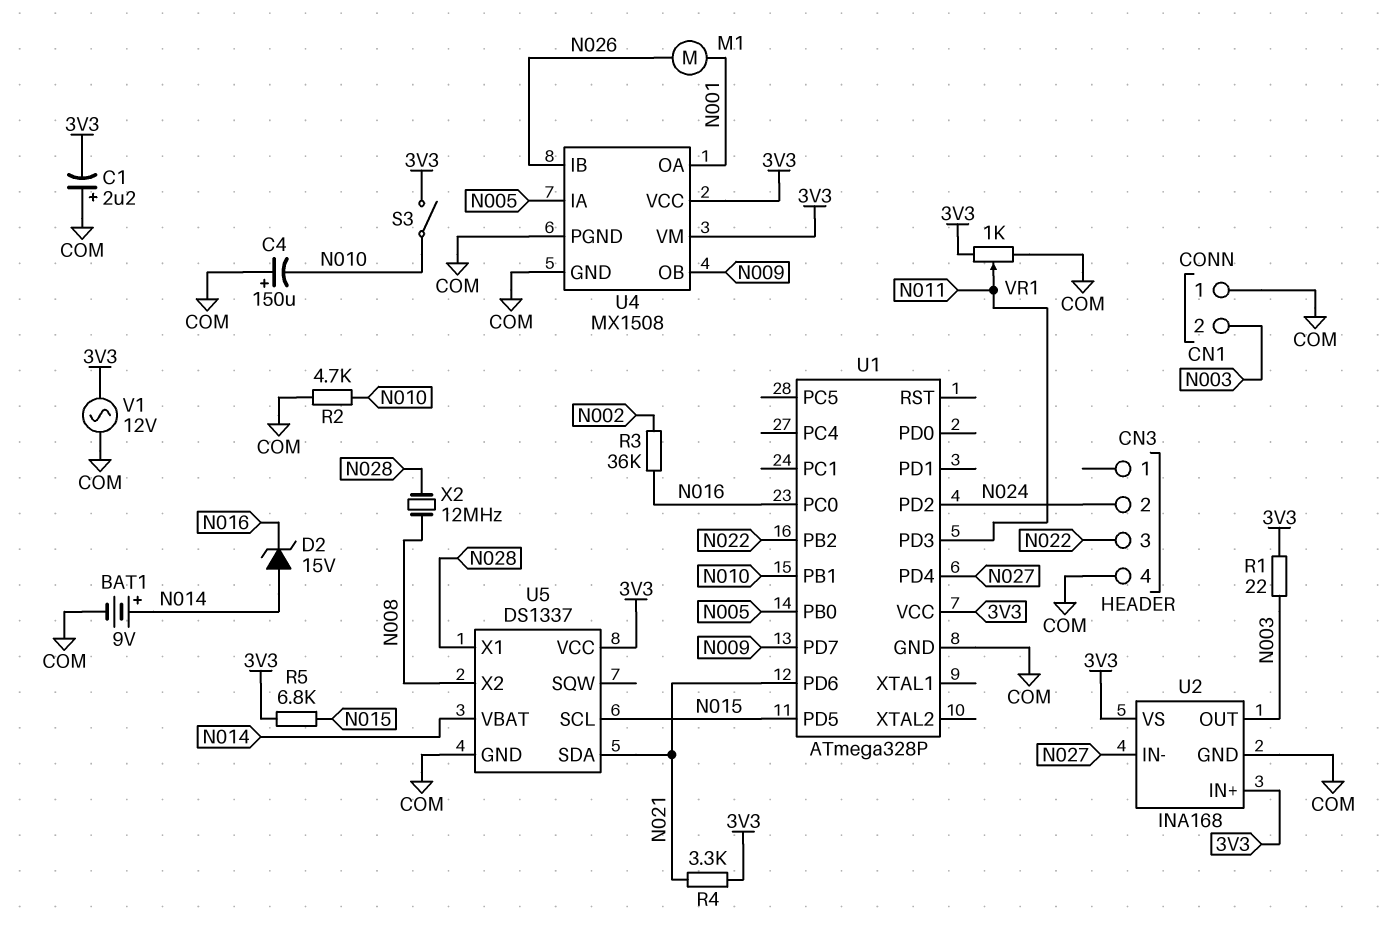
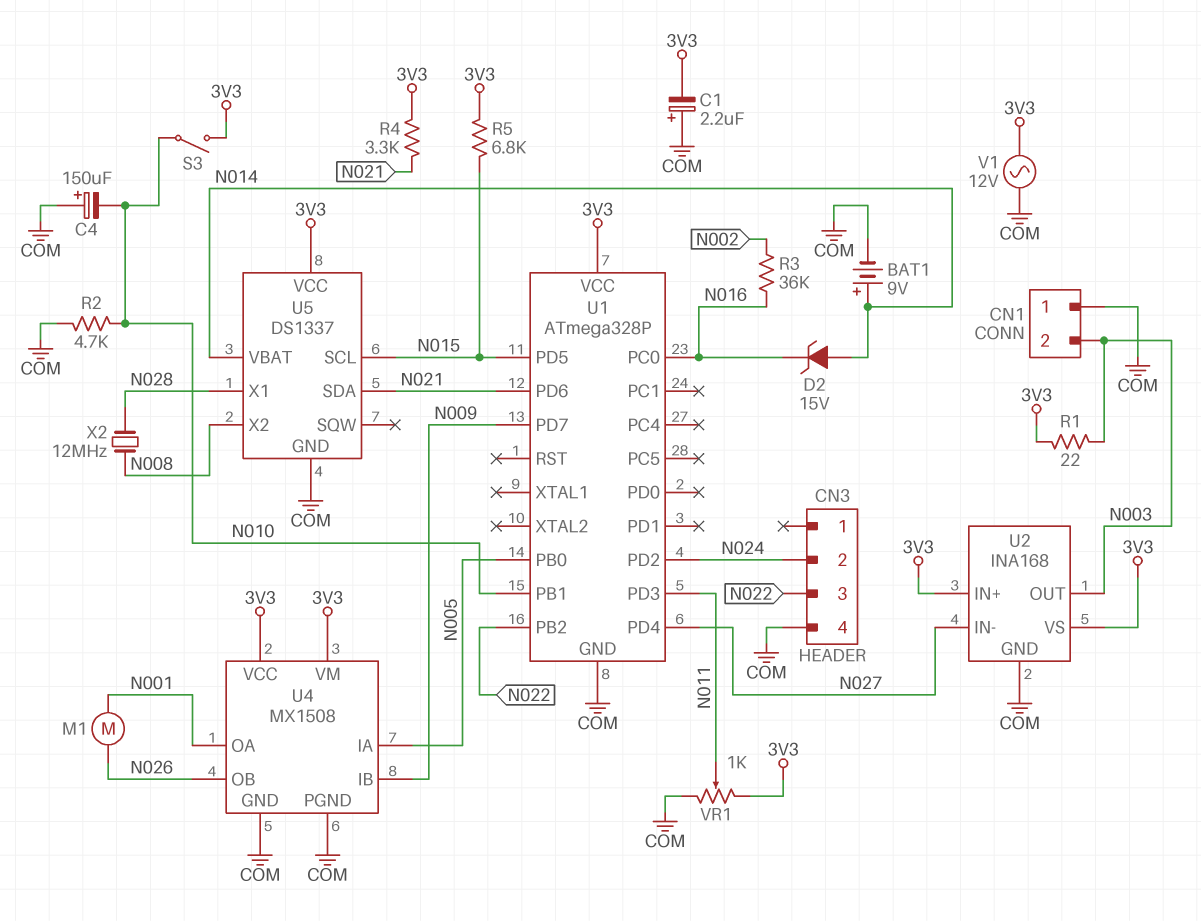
U4 pin IB: N026 -> N009
U4 pin OB: N009 -> N026

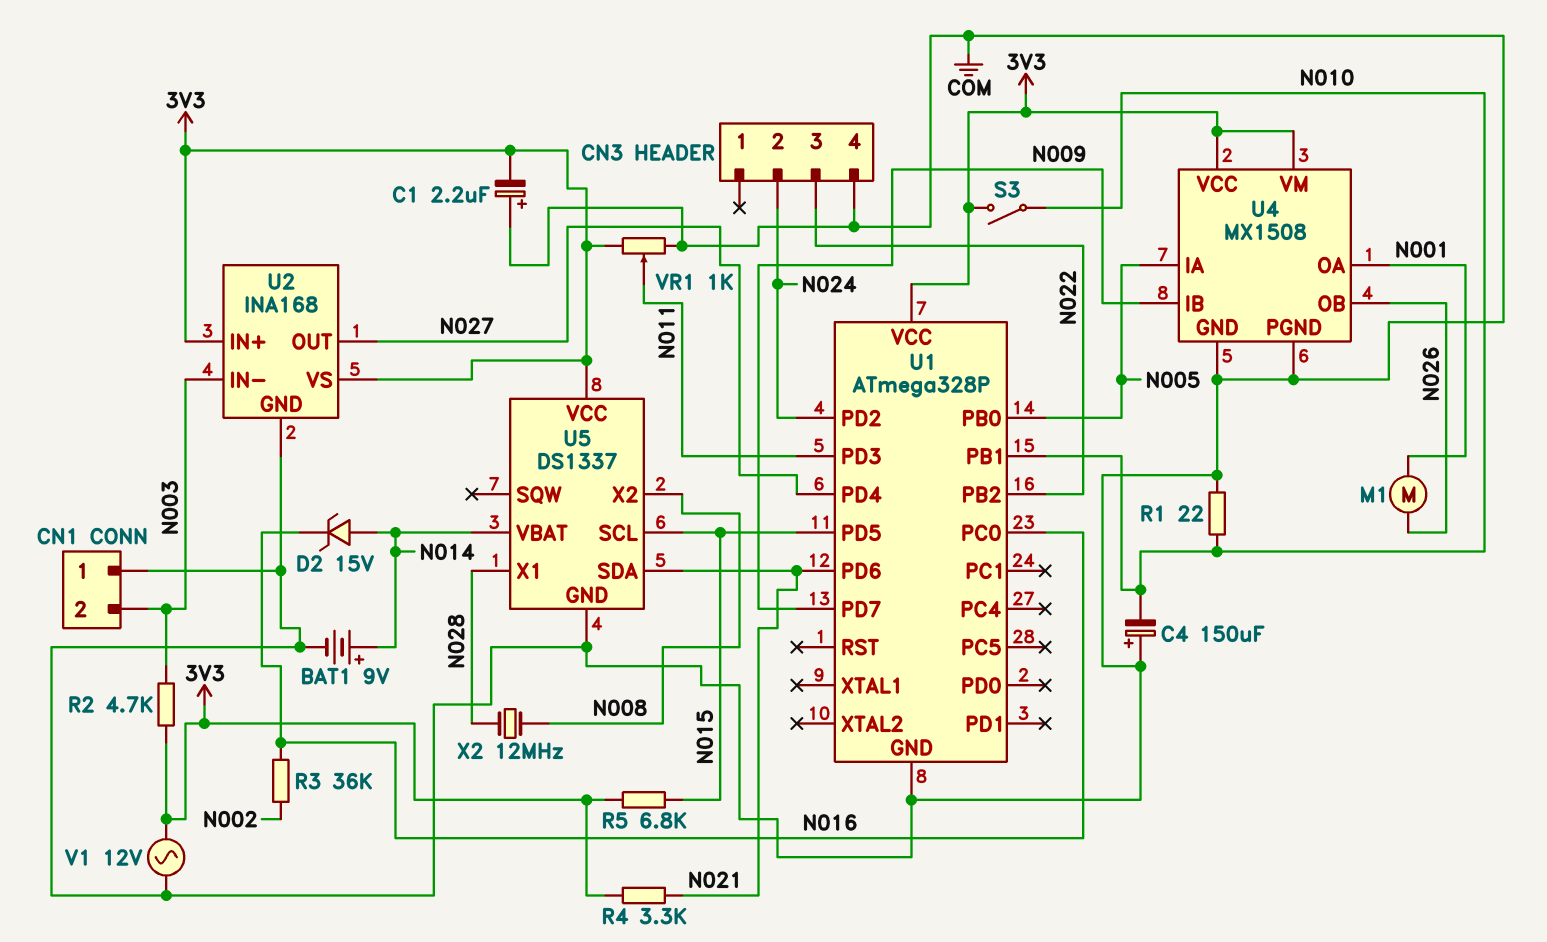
R1: 22 (3V3, N003) -> 22 (COM, N010)
R2: 4.7k (COM, N010) -> 4.7k (3V3, N003)
U2 pin IN-: N027 -> N003
U2 pin OUT: N003 -> N027

